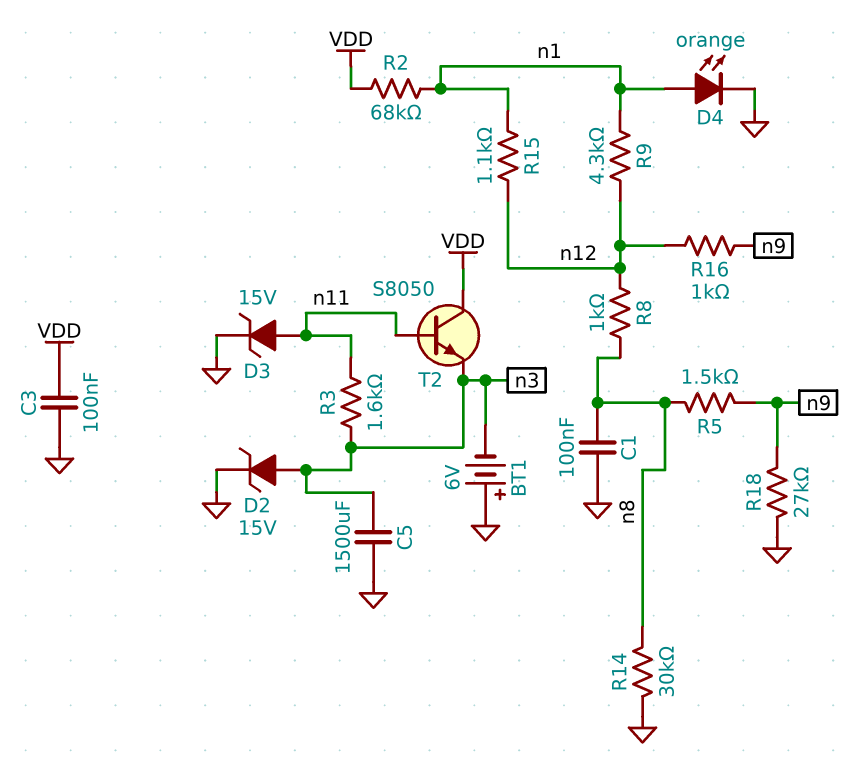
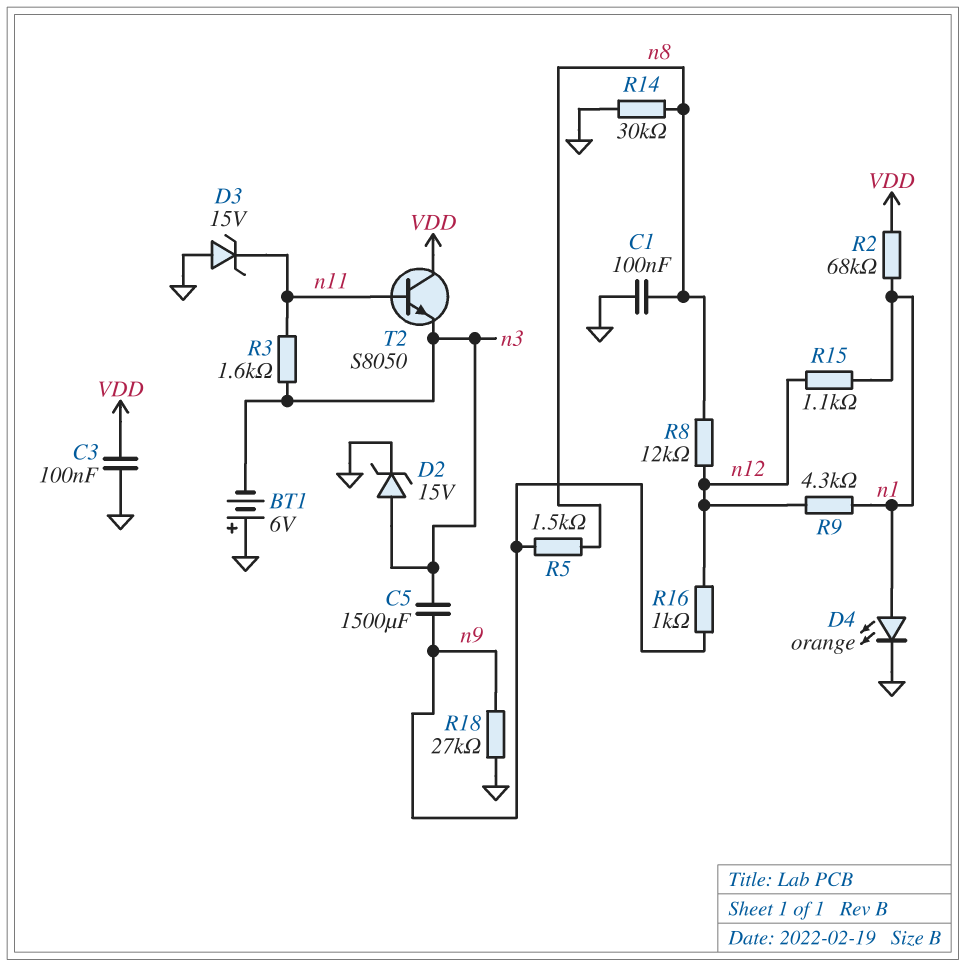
C5: 1500uF (GND, n3) -> 1500uF (n3, n9)
D3: zener 15V (A n11, K GND) -> zener 15V (A GND, K n11)
R8: 1k (n8, n12) -> 12k (n8, n12)

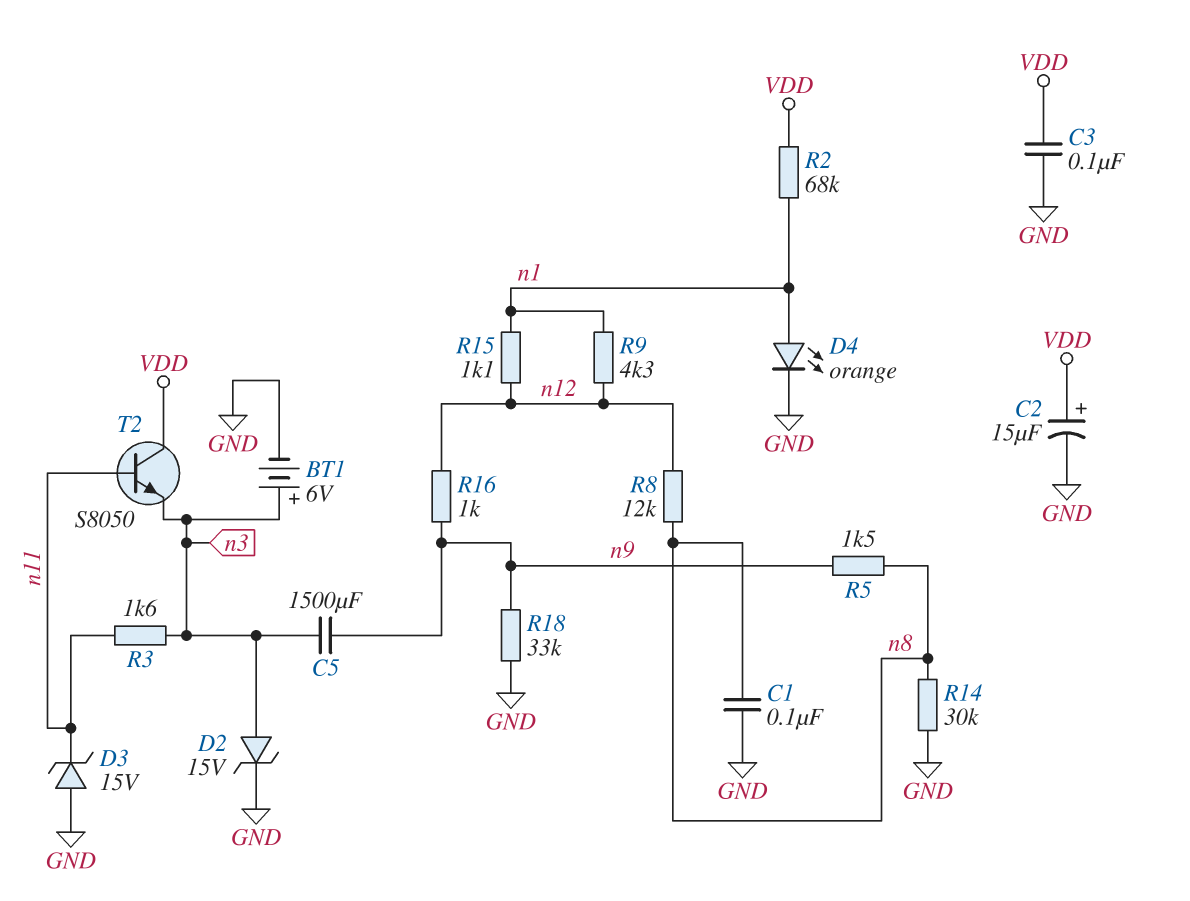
BT1: 6V (plus GND, minus n3) -> 6V (plus n3, minus GND)
C2: none -> 15uF (plus VDD, minus GND)
R18: 27k (GND, n9) -> 33k (GND, n9)

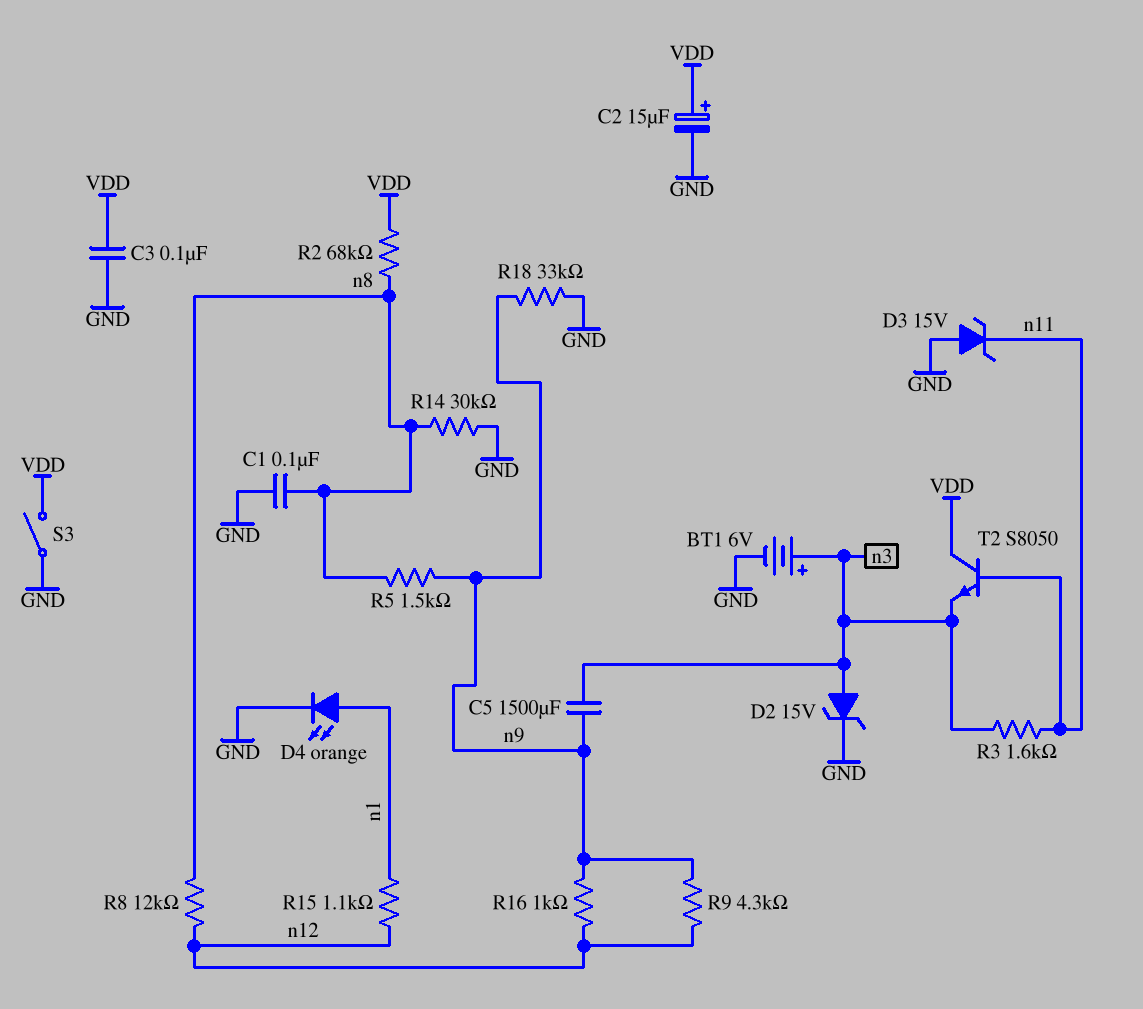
R2: 68k (VDD, n1) -> 68k (VDD, n8)
R9: 4.3k (n1, n12) -> 4.3k (n9, n12)
S3: none -> switch (GND, VDD)

